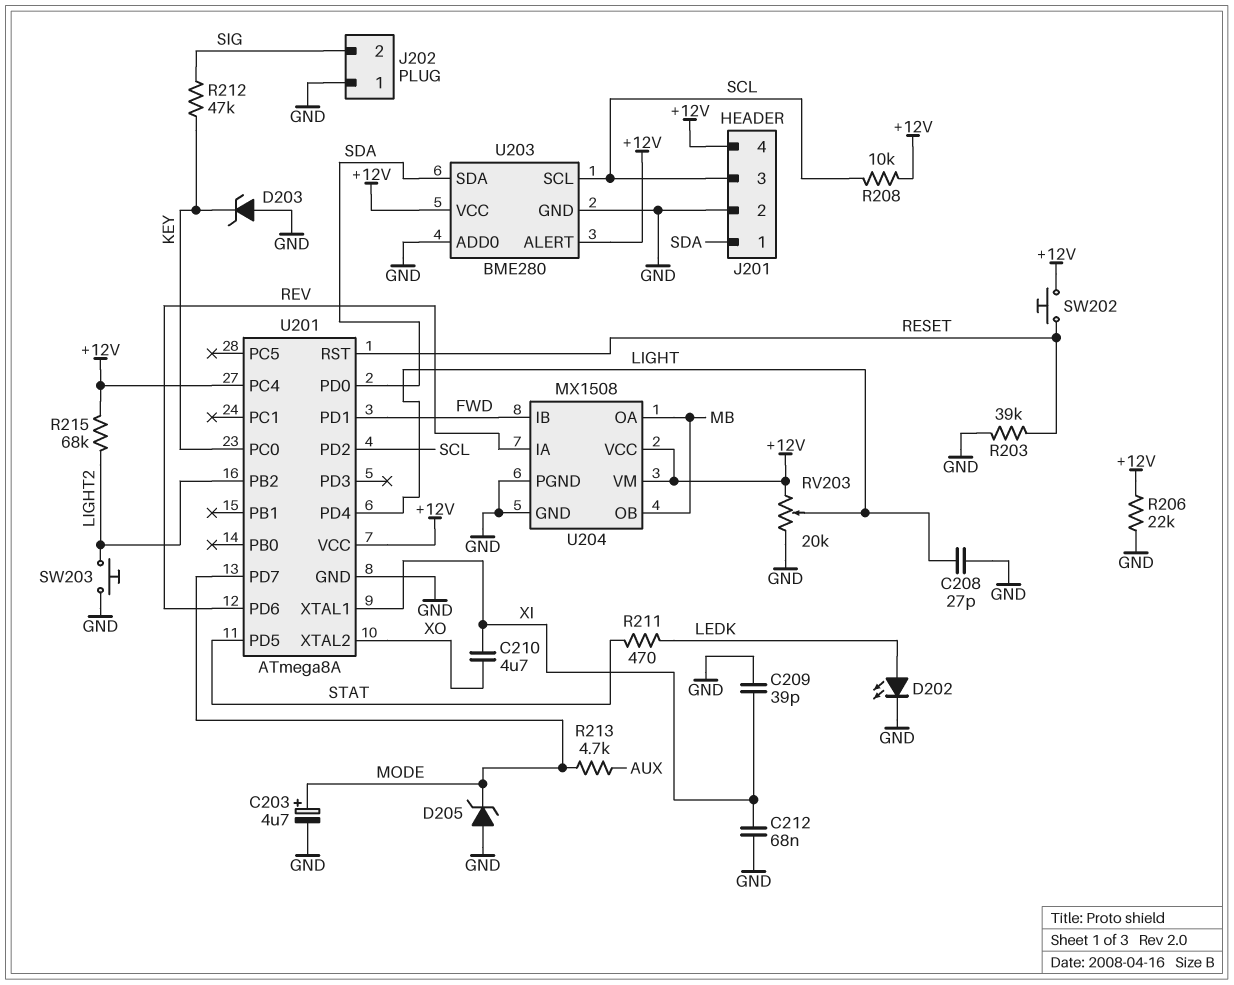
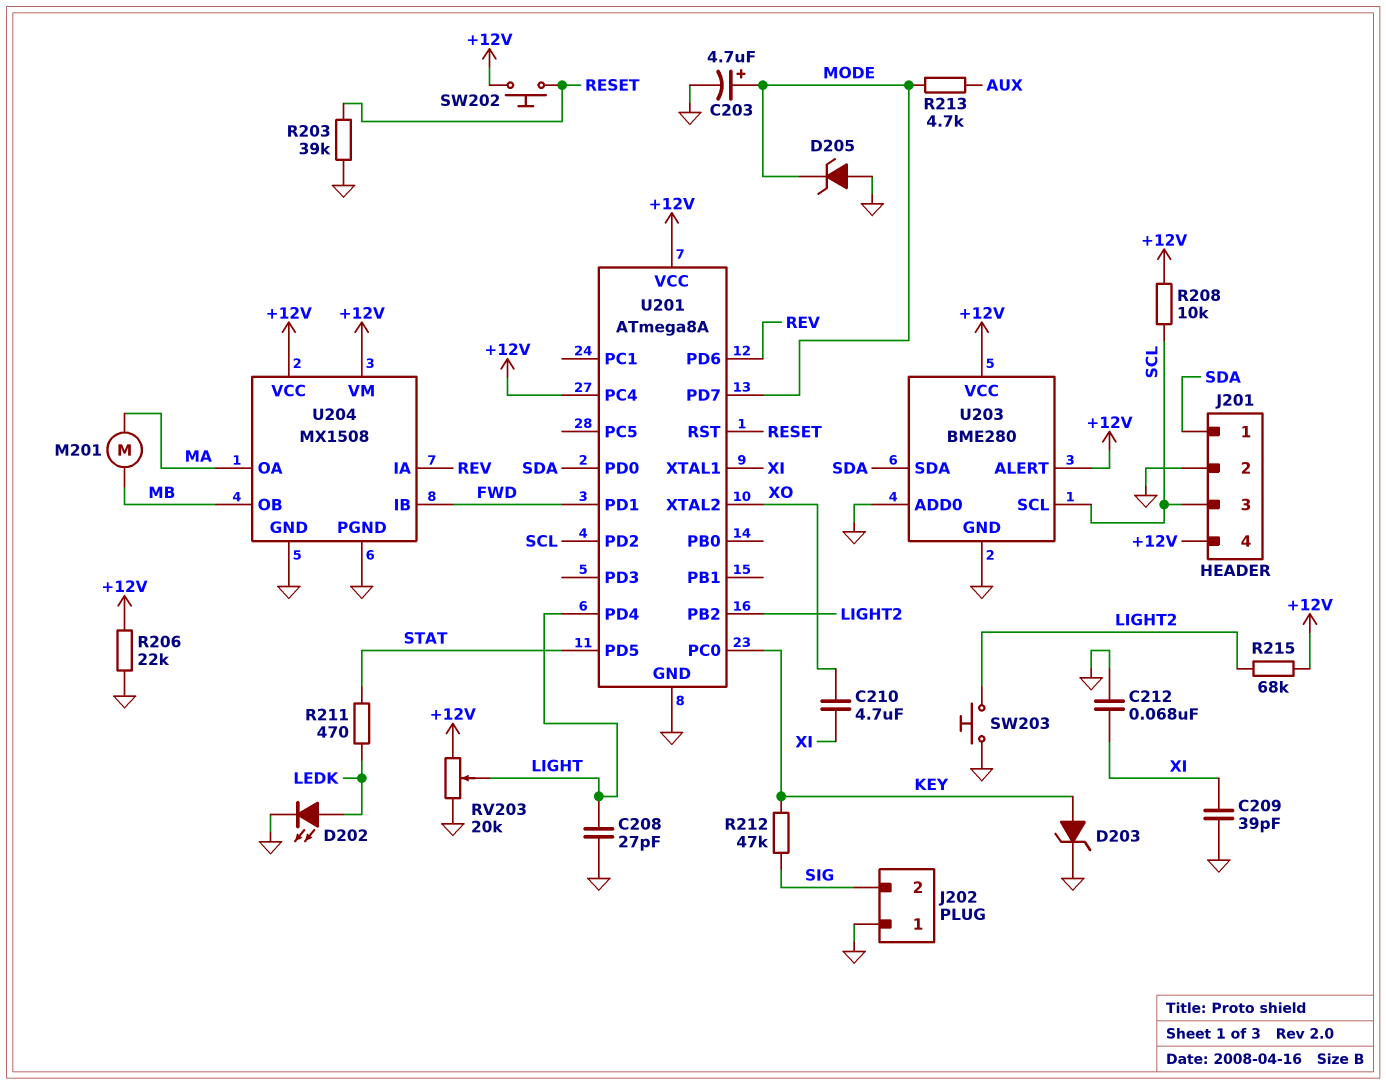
D203: zener (A GND, K KEY) -> zener (A KEY, K GND)
M201: none -> motor (MA, MB)
U204 pin OA: MB -> MA

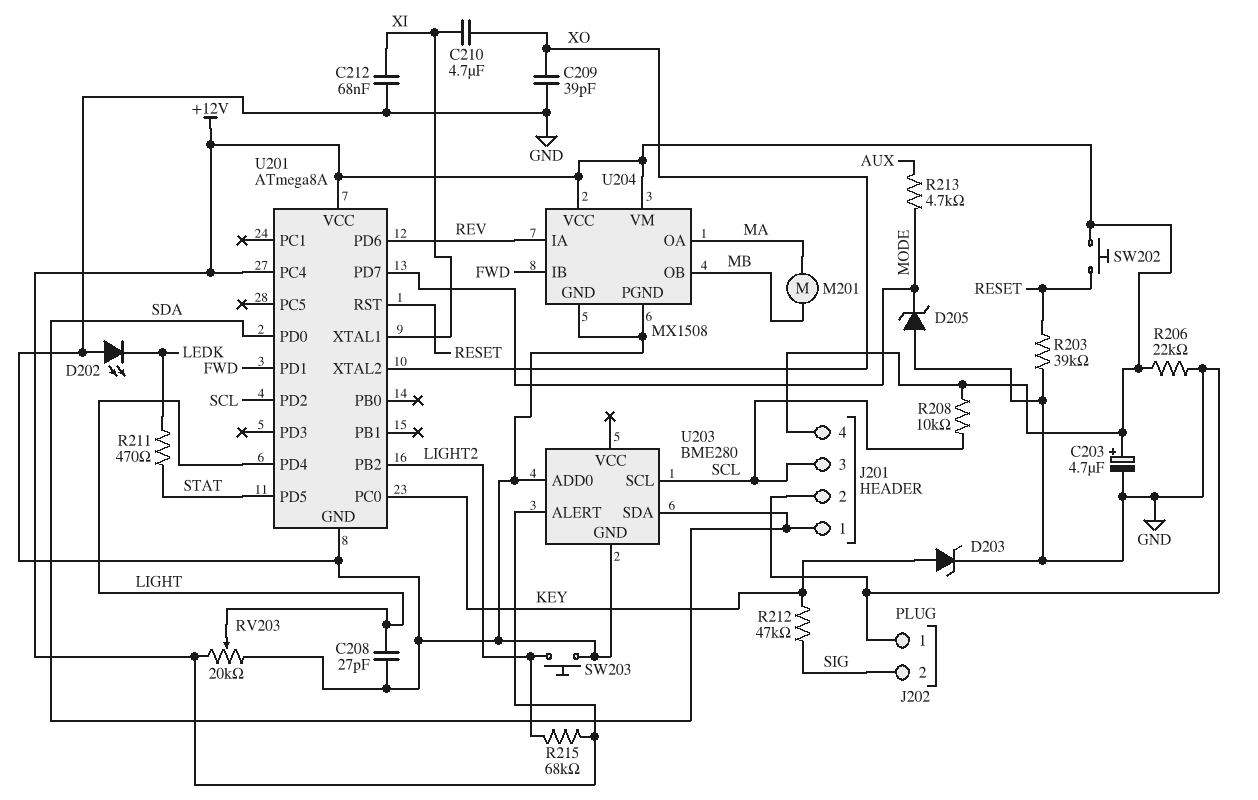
C203: 4.7uF (plus MODE, minus GND) -> 4.7uF (plus +12V, minus GND)
C209: 39pF (GND, XI) -> 39pF (GND, XO)
D202: LED (A LEDK, K GND) -> LED (A GND, K LEDK)
U203 pin VCC: +12V -> none

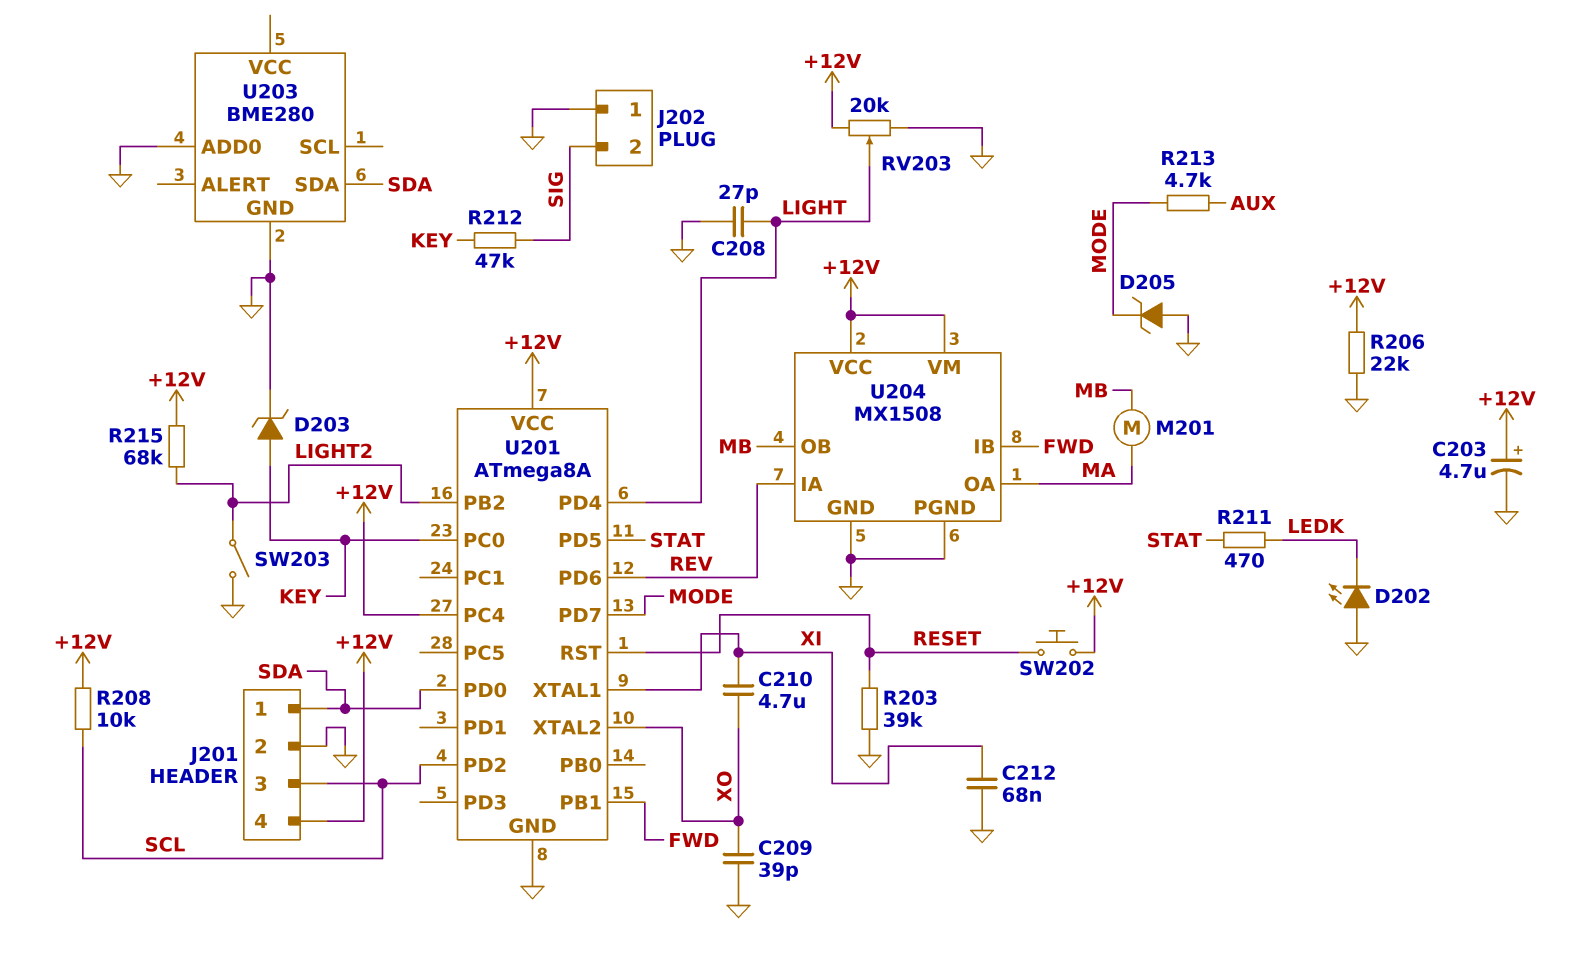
SW203: button (GND, LIGHT2) -> switch (GND, LIGHT2)
U201 pin PB1: none -> FWD
U201 pin PD1: FWD -> none
U203 pin ALERT: +12V -> none
U203 pin SCL: SCL -> none

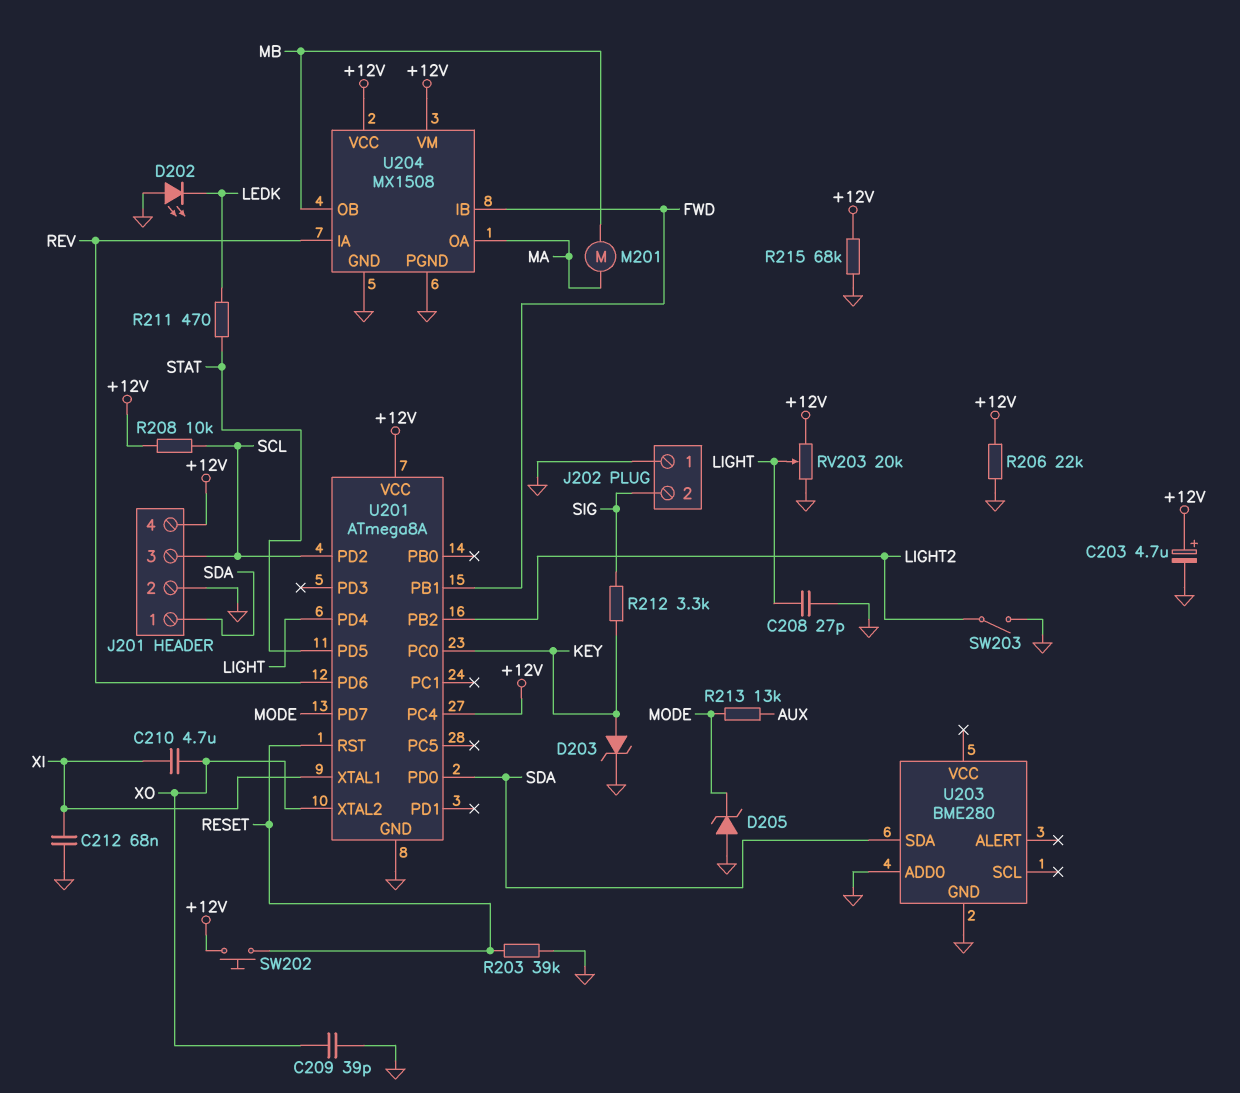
R212: 47k (KEY, SIG) -> 3.3k (KEY, SIG)
R213: 4.7k (AUX, MODE) -> 13k (AUX, MODE)
R215: 68k (+12V, LIGHT2) -> 68k (+12V, GND)

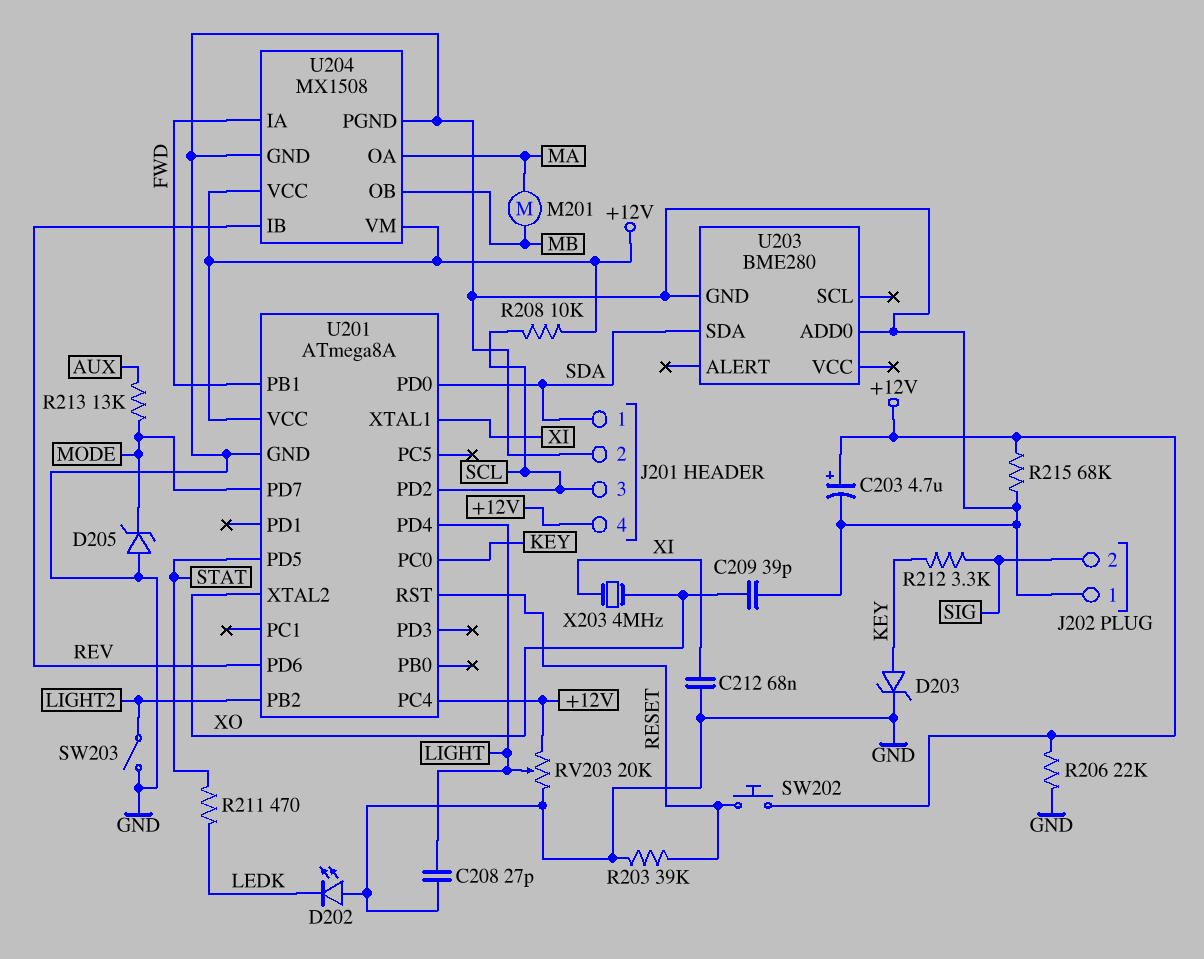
C210: 4.7uF (XI, XO) -> none
U204 pin IA: REV -> FWD
U204 pin IB: FWD -> REV
X203: none -> 4MHz (XI, XO)

